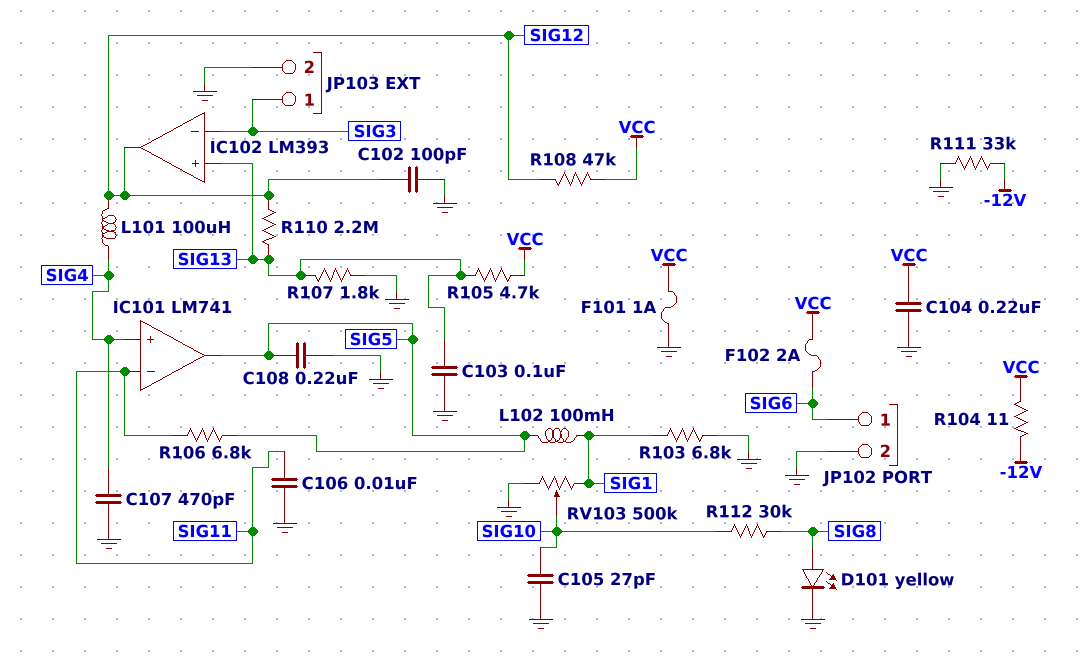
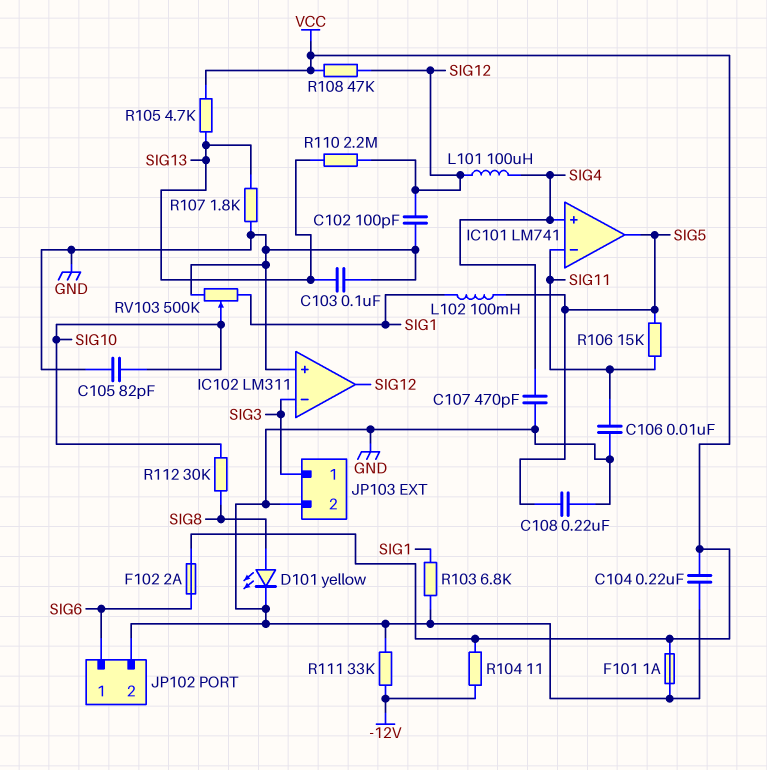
C105: 27pF (GND, SIG10) -> 82pF (GND, SIG10)
IC102: LM393 -> LM311
IC102 pin in+: SIG13 -> GND
R106: 6.8k (SIG5, SIG11) -> 15k (SIG5, SIG11)

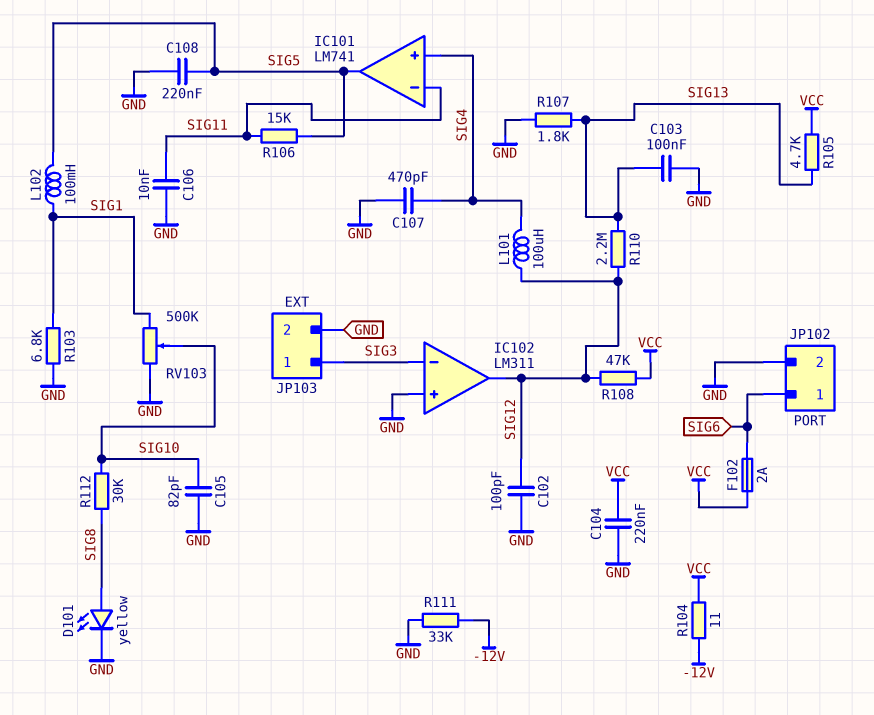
F101: 1A (GND, VCC) -> none

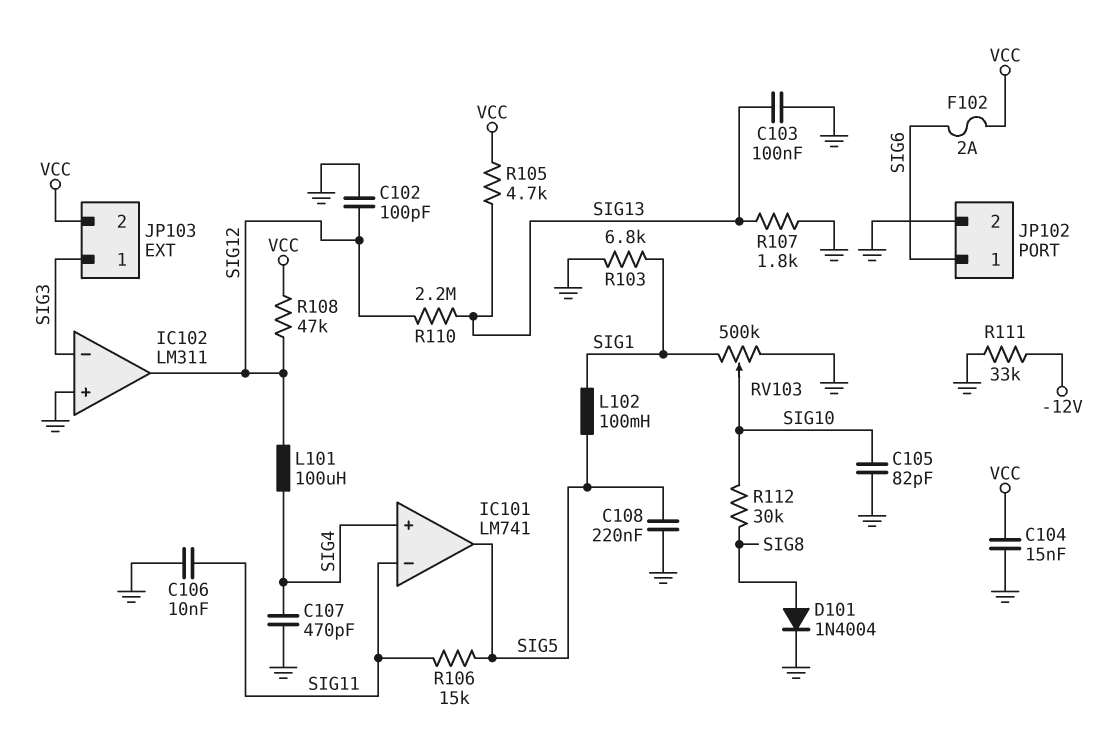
C104: 220nF (GND, VCC) -> 15nF (GND, VCC)
D101: LED yellow (A SIG8, K GND) -> diode 1N4004 (A SIG8, K GND)
JP103 pin 2: GND -> VCC
R104: 11 (-12V, VCC) -> none

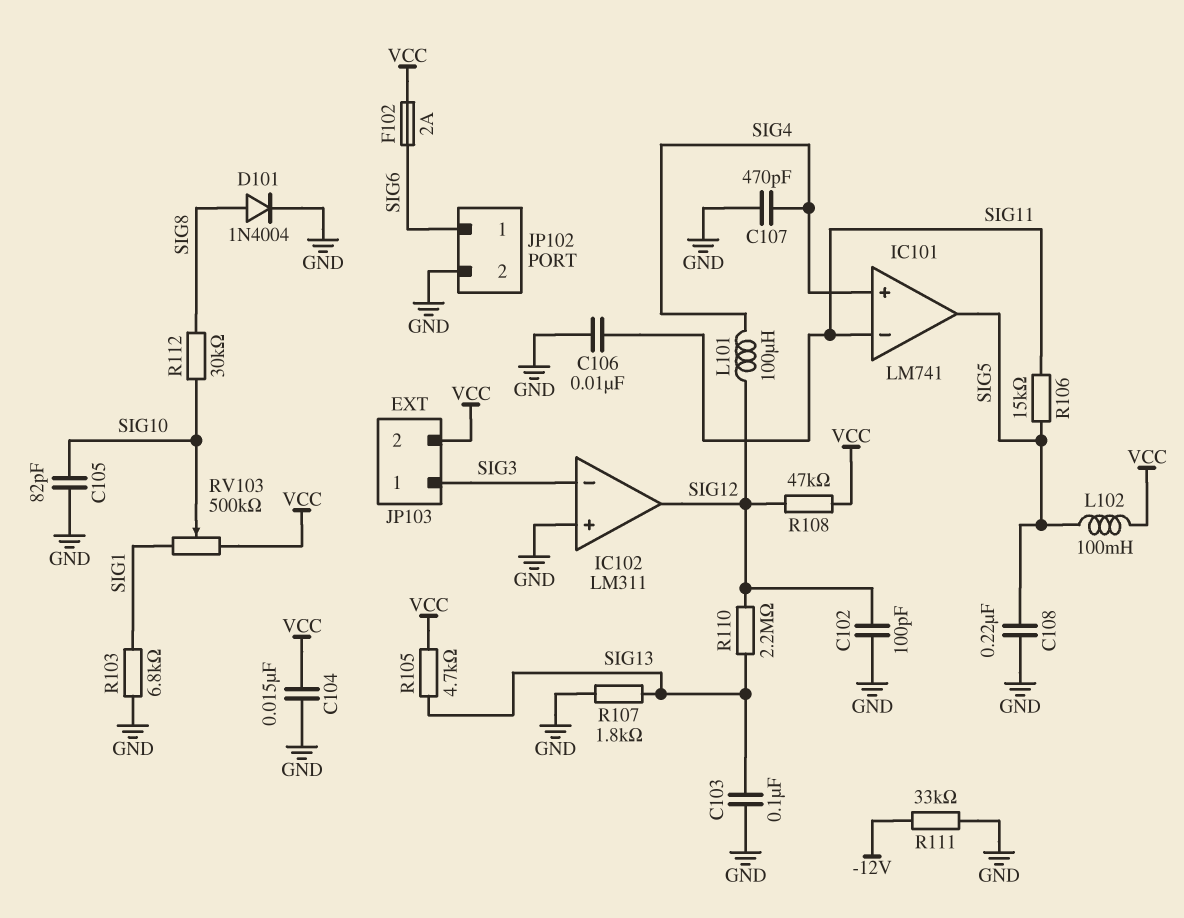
L102: 100mH (SIG1, SIG5) -> 100mH (SIG5, VCC)
RV103: 500k (GND, SIG1, wiper SIG10) -> 500k (SIG1, VCC, wiper SIG10)

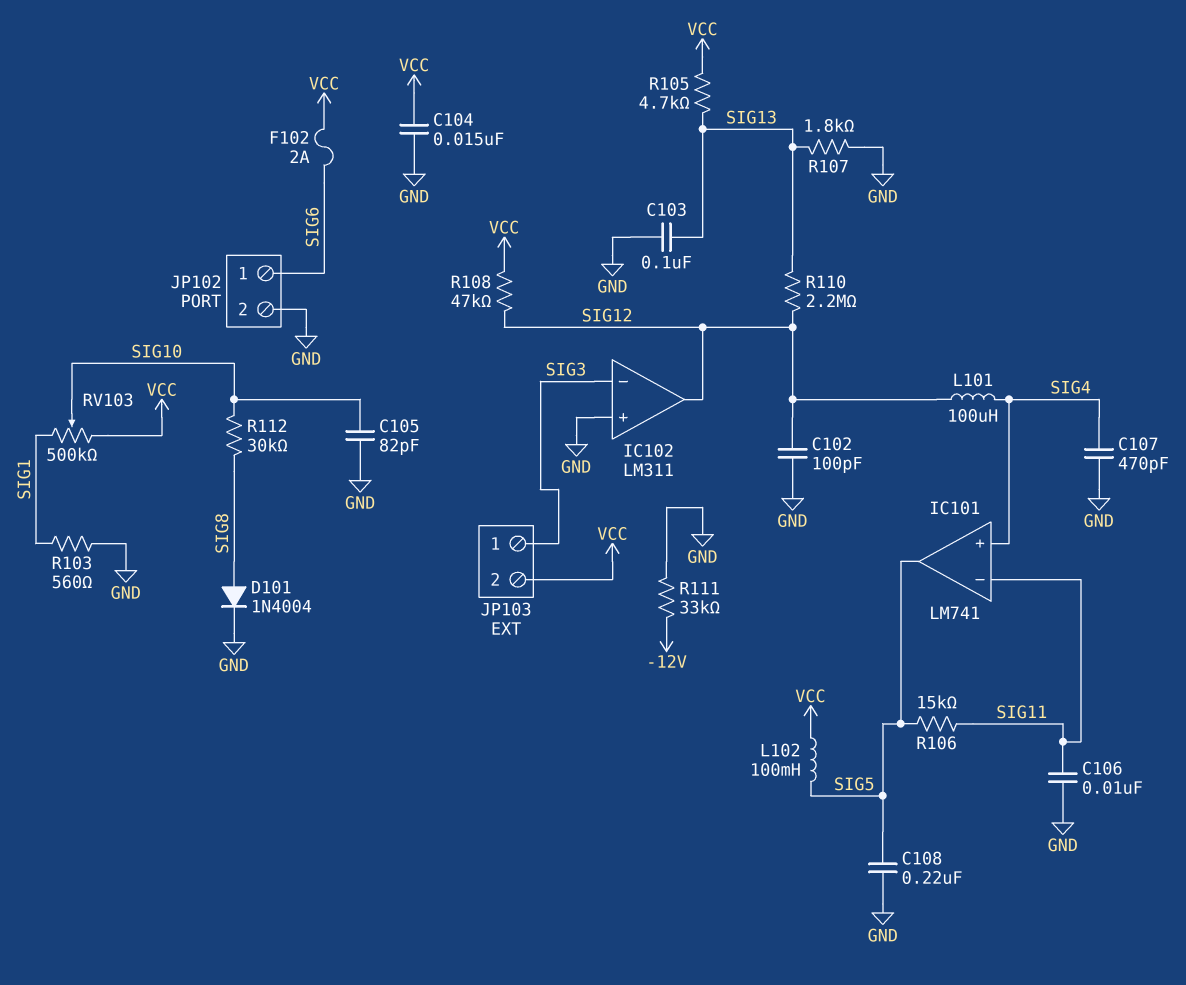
R103: 6.8k (GND, SIG1) -> 560 (GND, SIG1)

